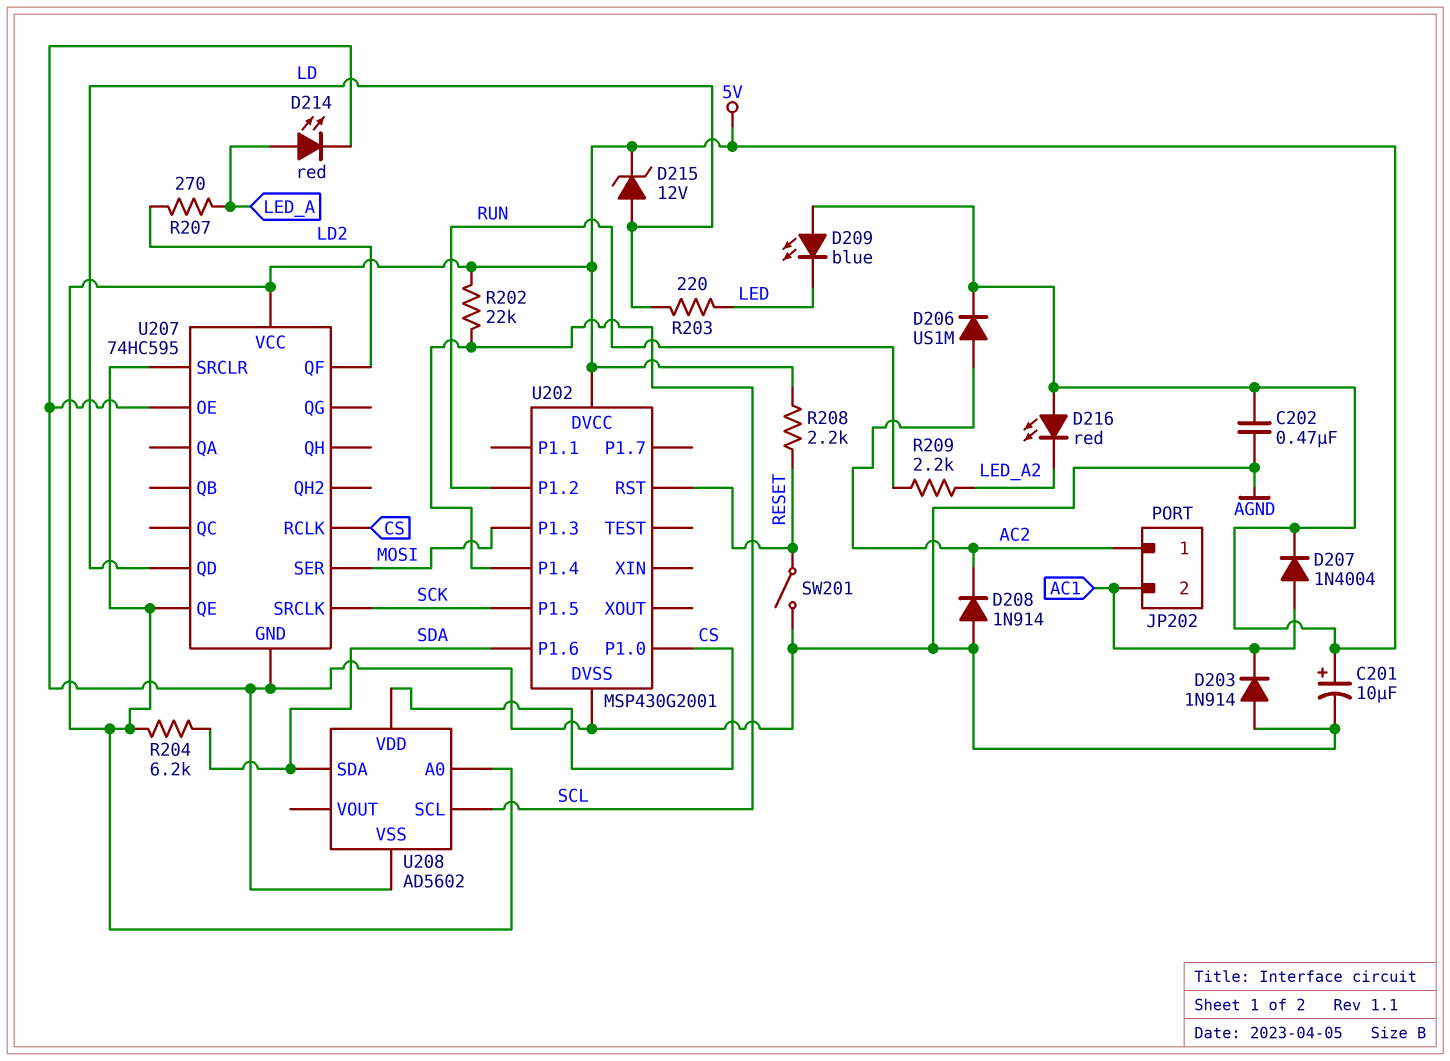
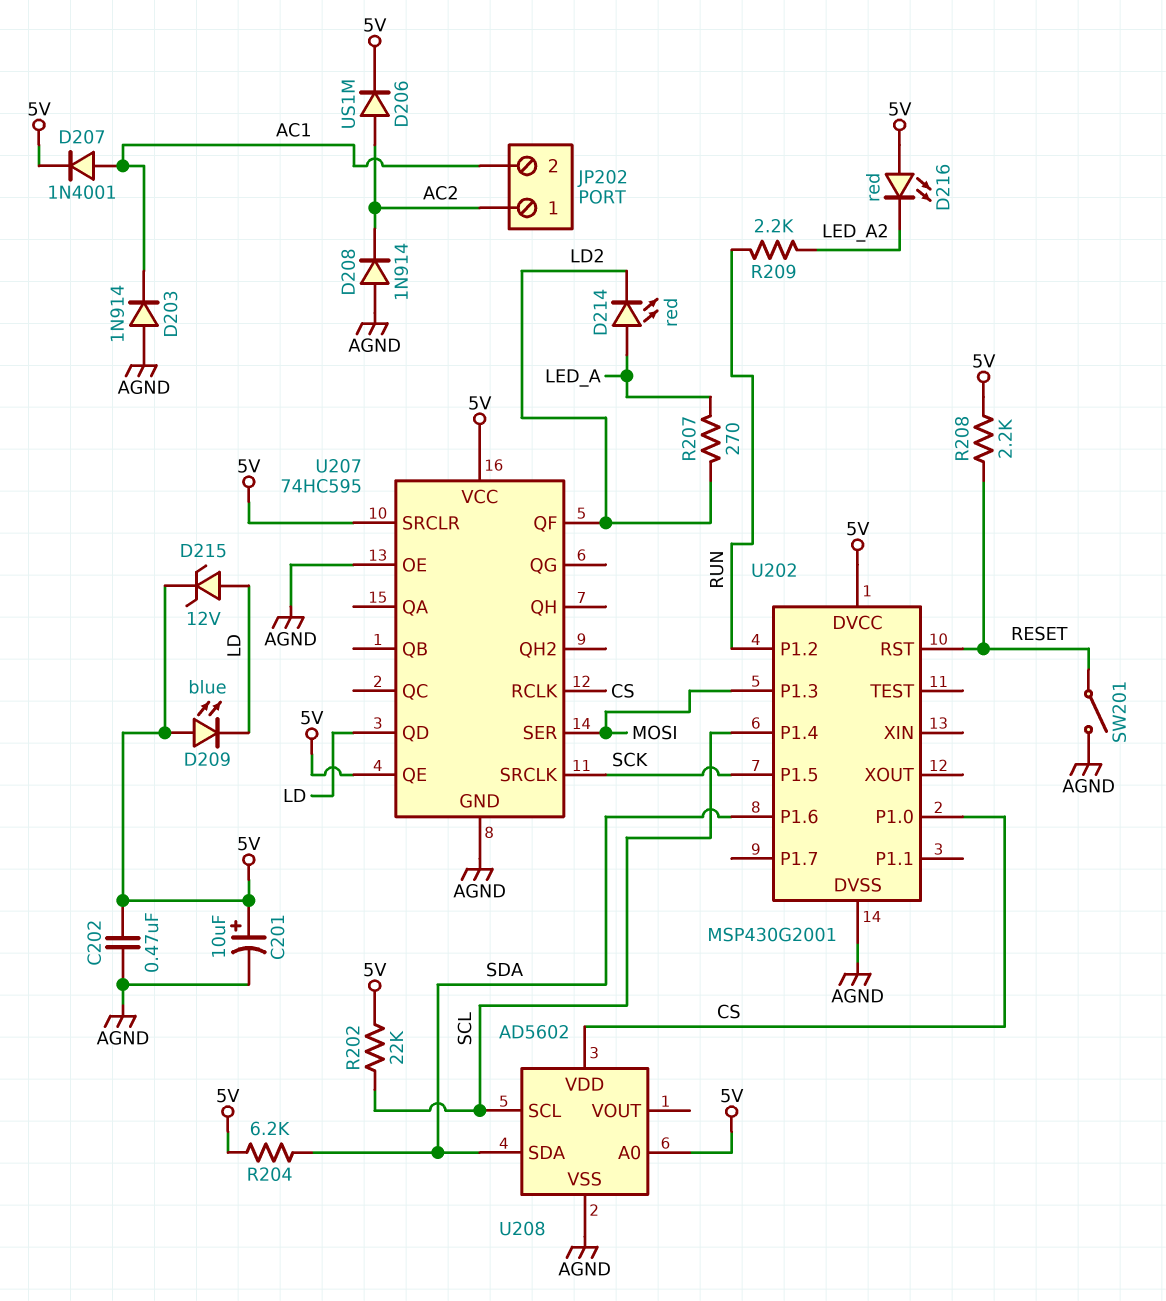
D207: diode 1N4004 (A AC1, K 5V) -> diode 1N4001 (A AC1, K 5V)
D209: LED blue (A 5V, K LED) -> LED blue (A 5V, K LD)
D214: LED red (A LED_A, K AGND) -> LED red (A LED_A, K LD2)
R203: 220 (LD, LED) -> none

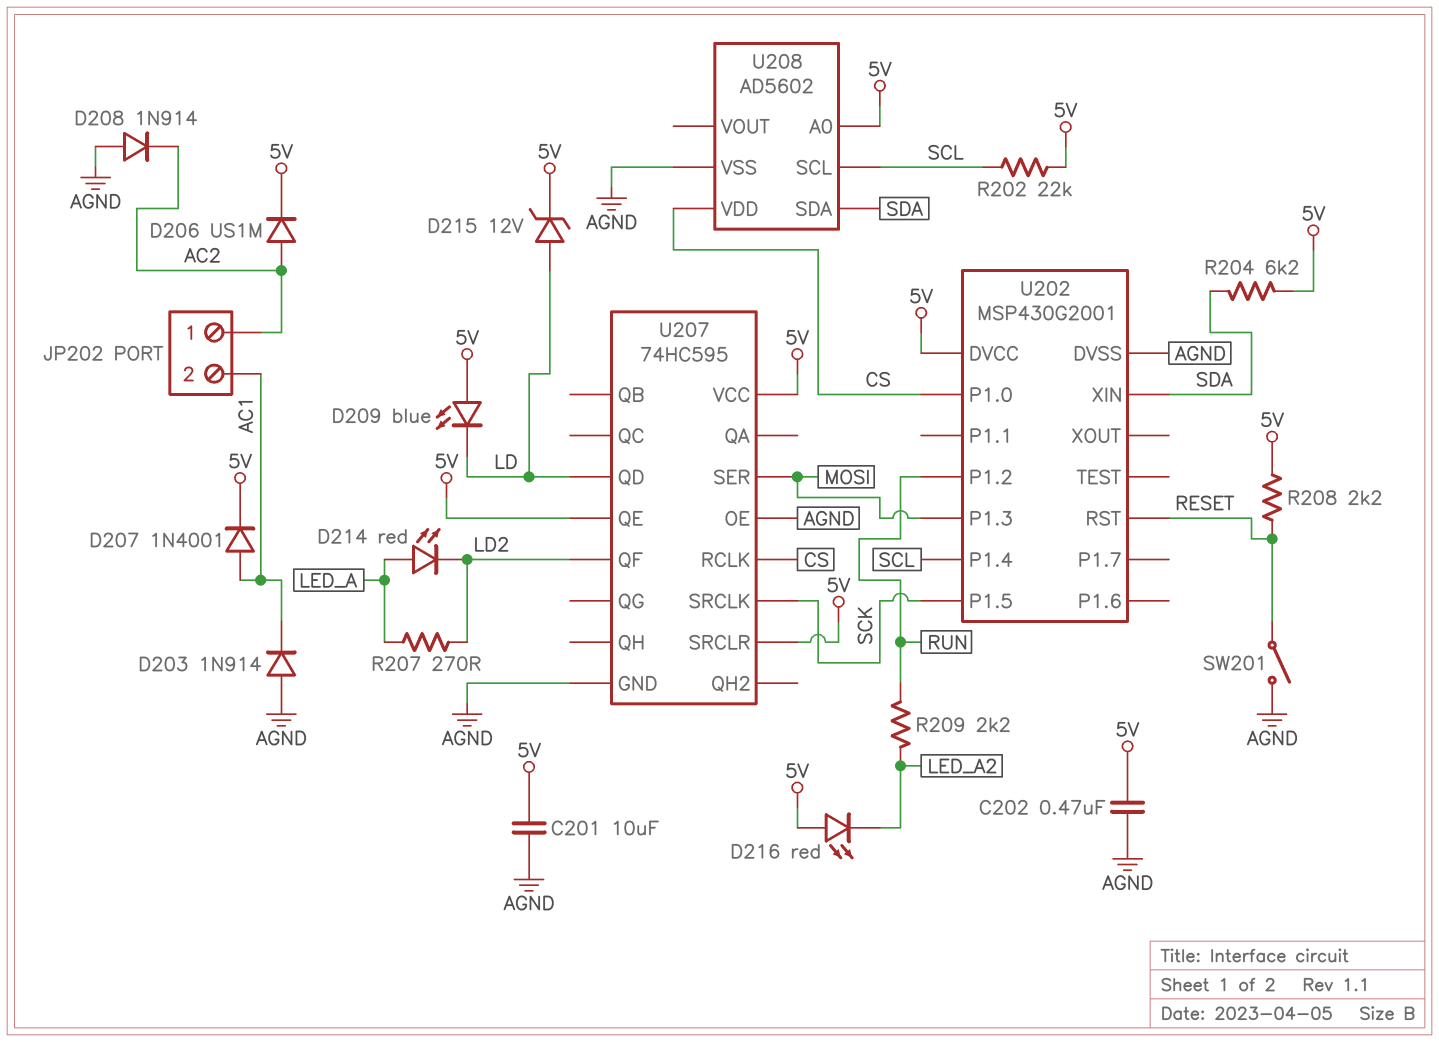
C201: 10uF (plus 5V, minus AGND) -> 10uF (5V, AGND)
U202 pin P1.6: SDA -> none
U202 pin XIN: none -> SDA

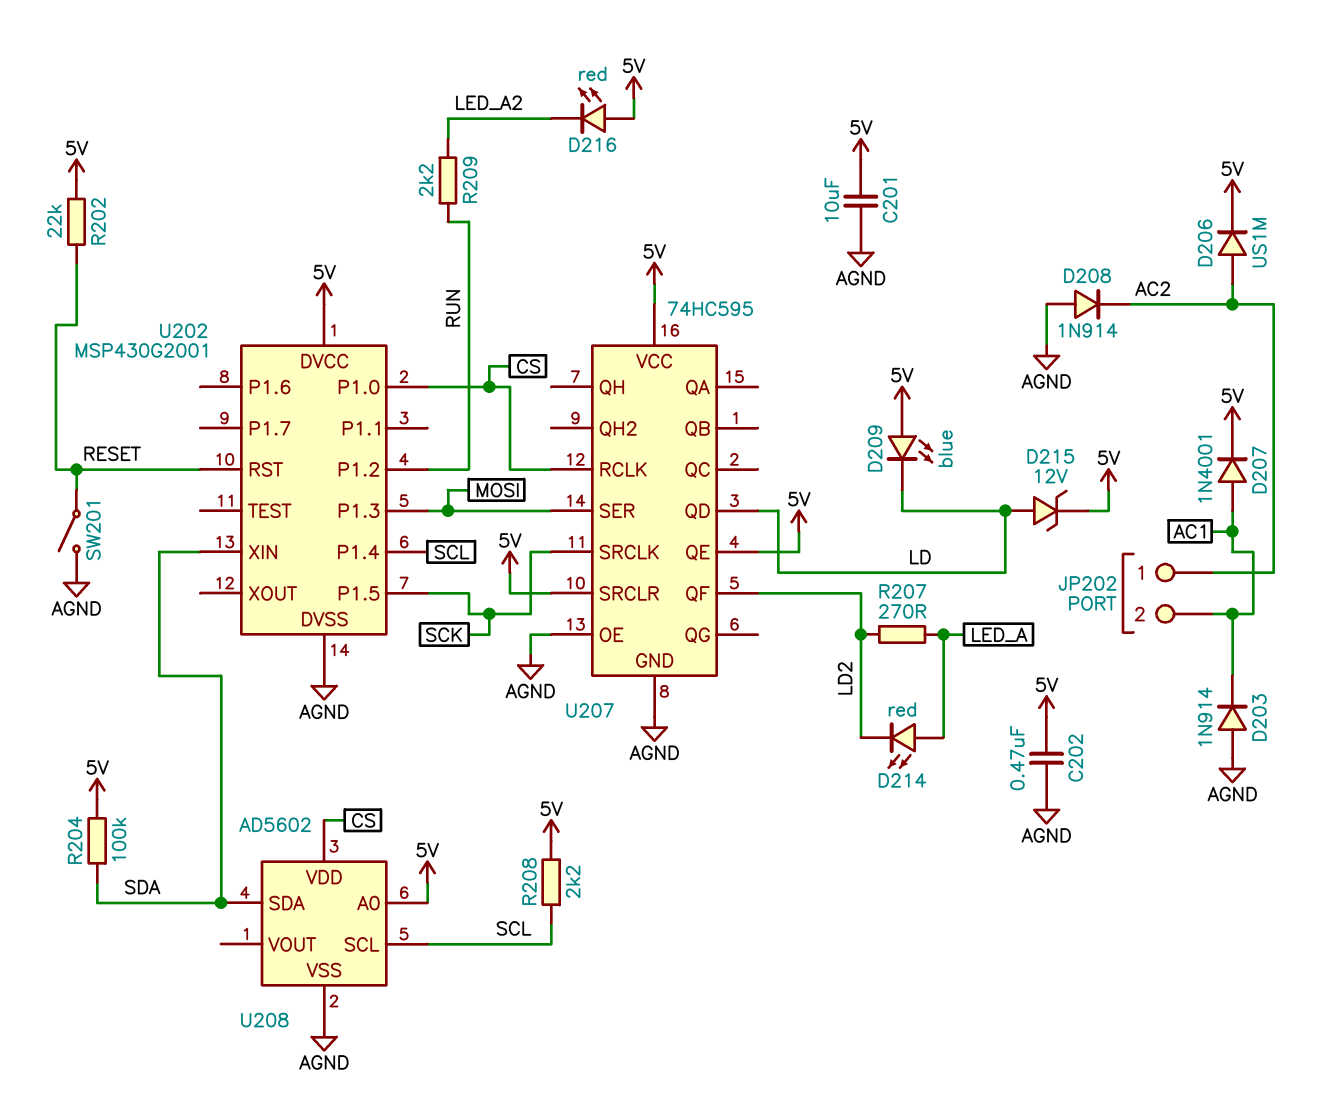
R202: 22k (5V, SCL) -> 22k (5V, RESET)
R204: 6.2k (5V, SDA) -> 100k (5V, SDA)
R208: 2.2k (5V, RESET) -> 2.2k (5V, SCL)

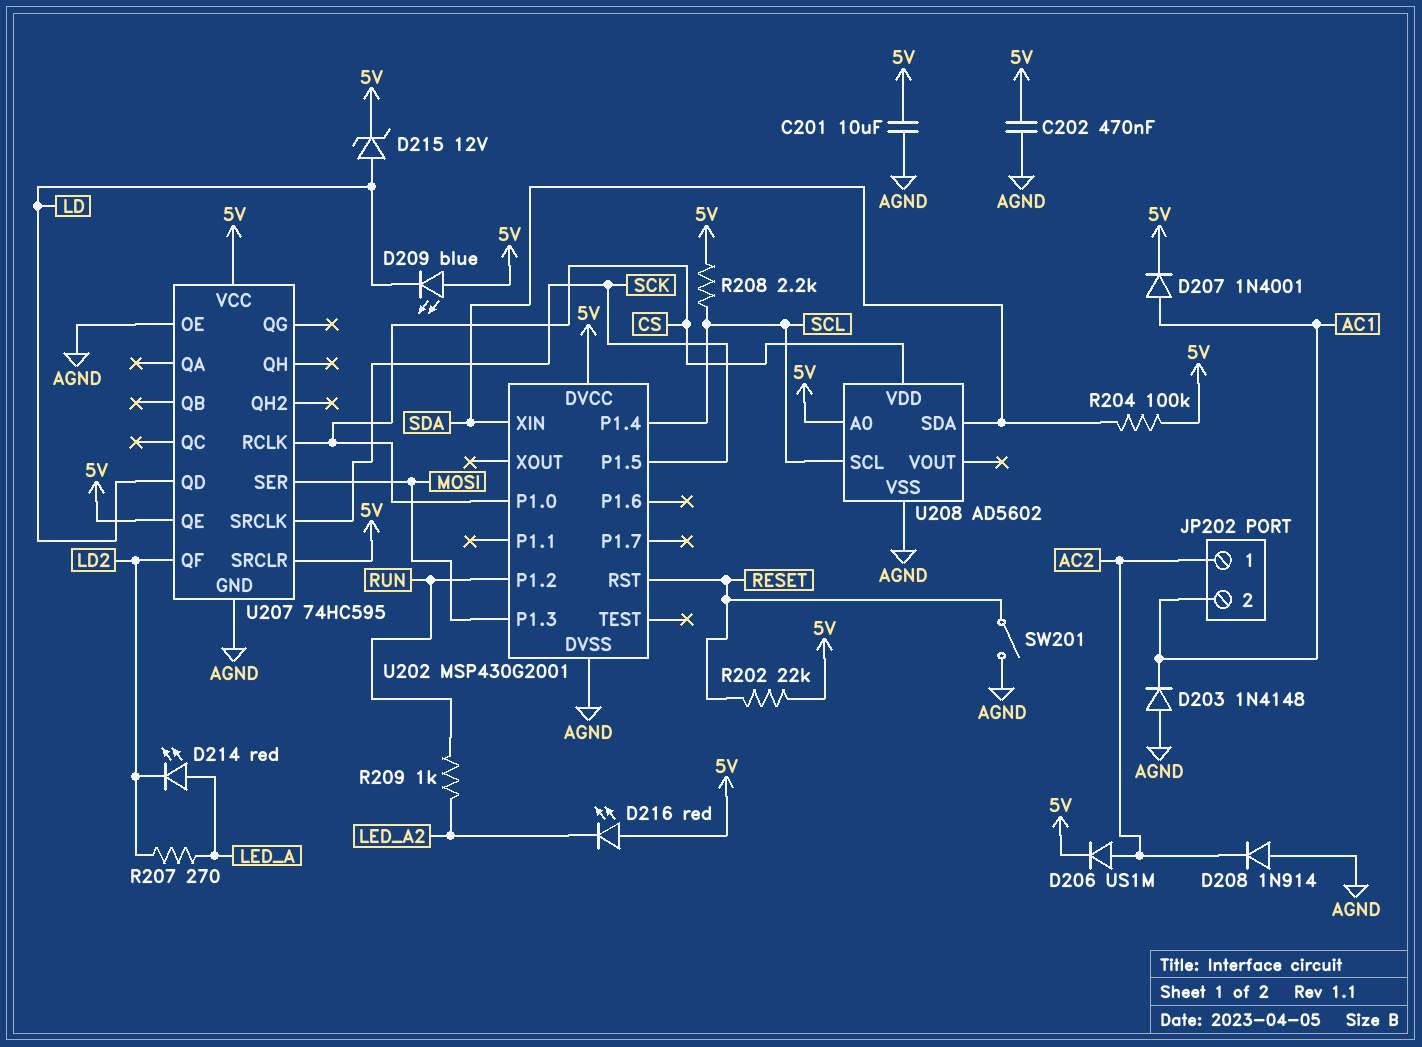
D203: diode 1N914 (A AGND, K AC1) -> diode 1N4148 (A AGND, K AC1)
R209: 2.2k (LED_A2, RUN) -> 1k (LED_A2, RUN)

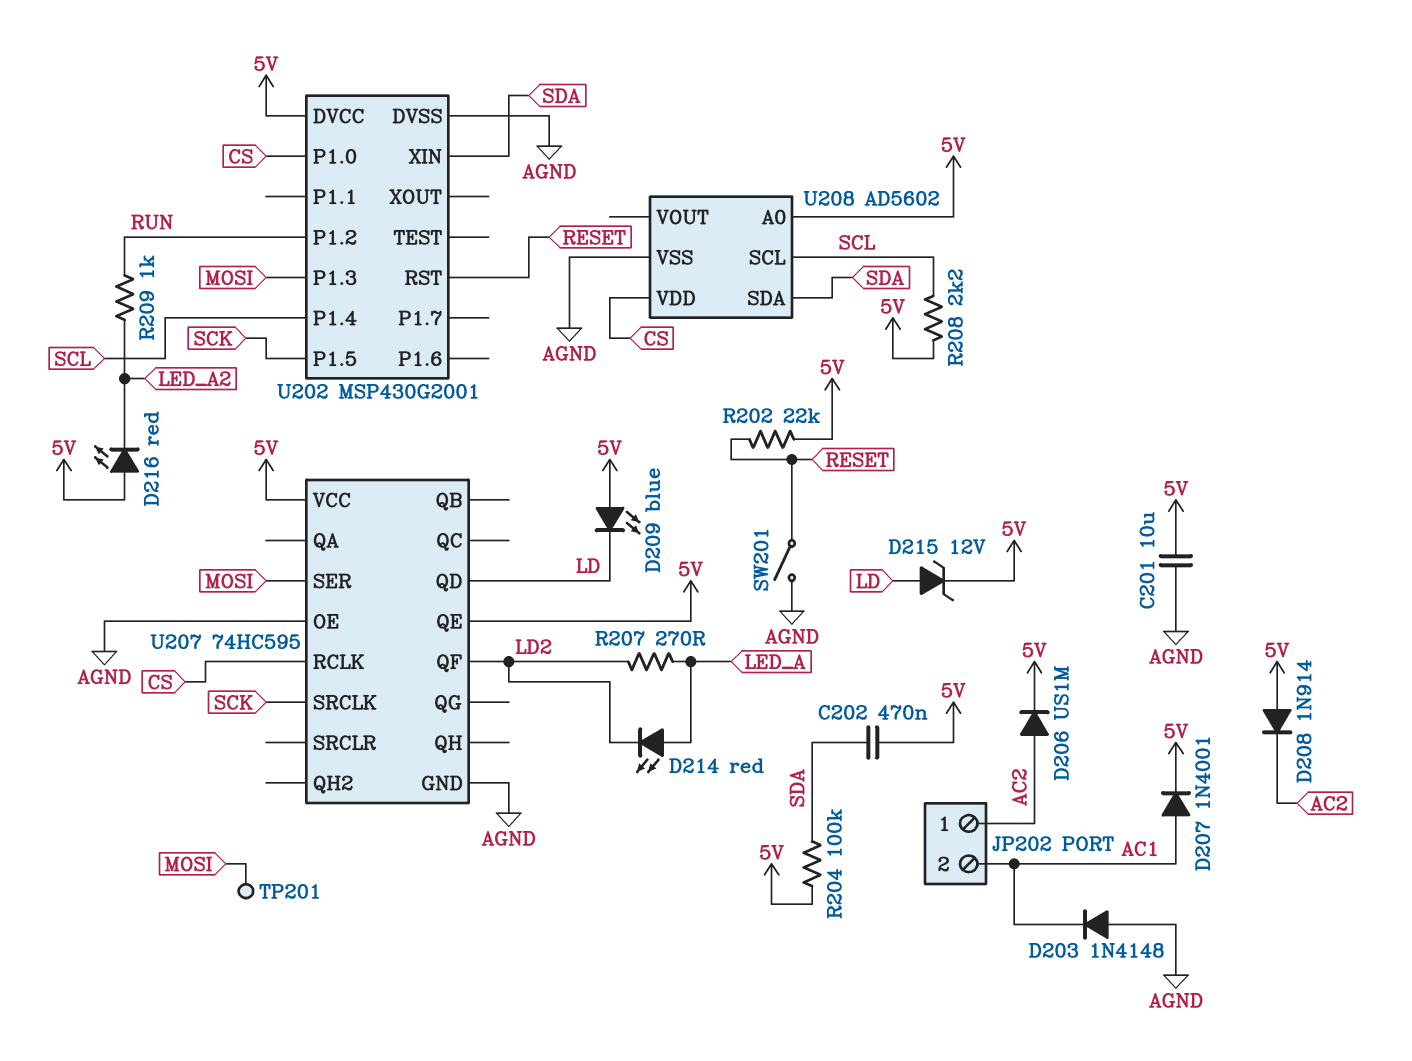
C202: 470nF (5V, AGND) -> 470nF (5V, SDA)
D208: diode 1N914 (A AGND, K AC2) -> diode 1N914 (A 5V, K AC2)
TP201: none -> test point (MOSI)
U207 pin SRCLR: 5V -> none

